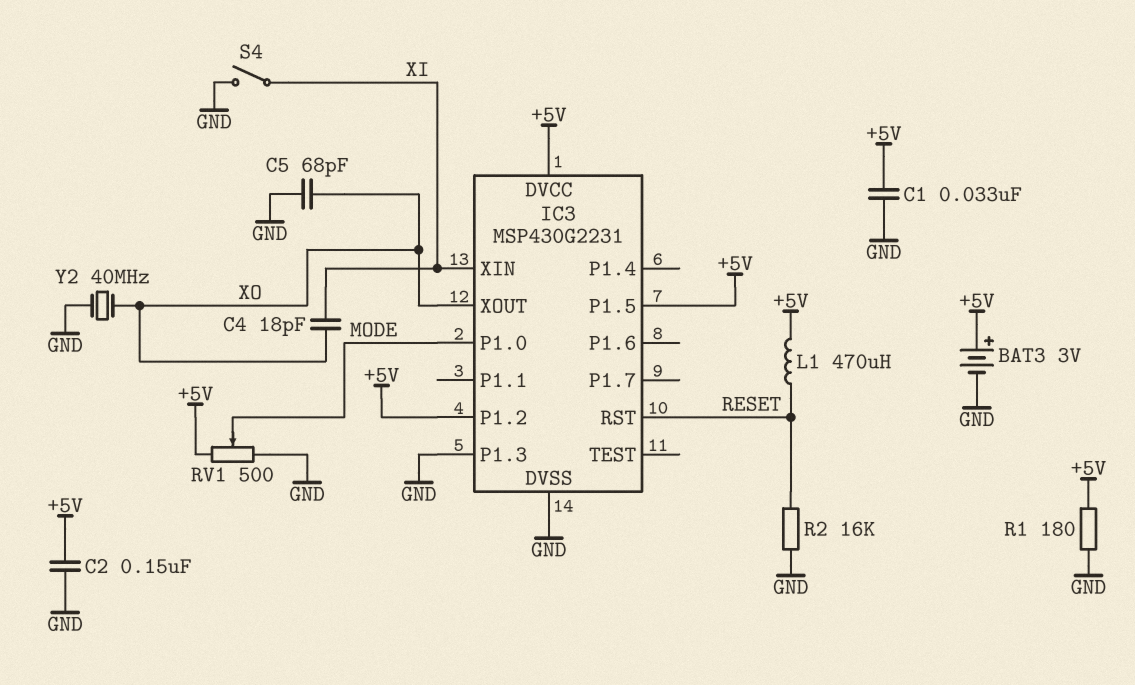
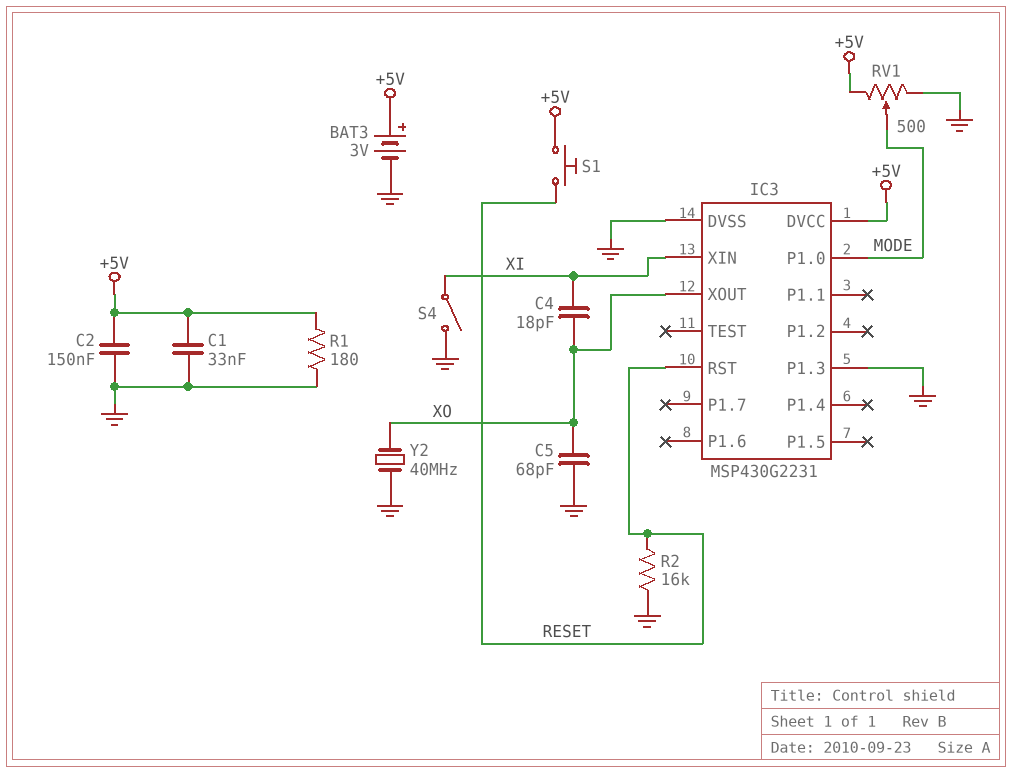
IC3 pin P1.2: +5V -> none
IC3 pin P1.5: +5V -> none
L1: 470uH (+5V, RESET) -> none
S1: none -> button (+5V, RESET)

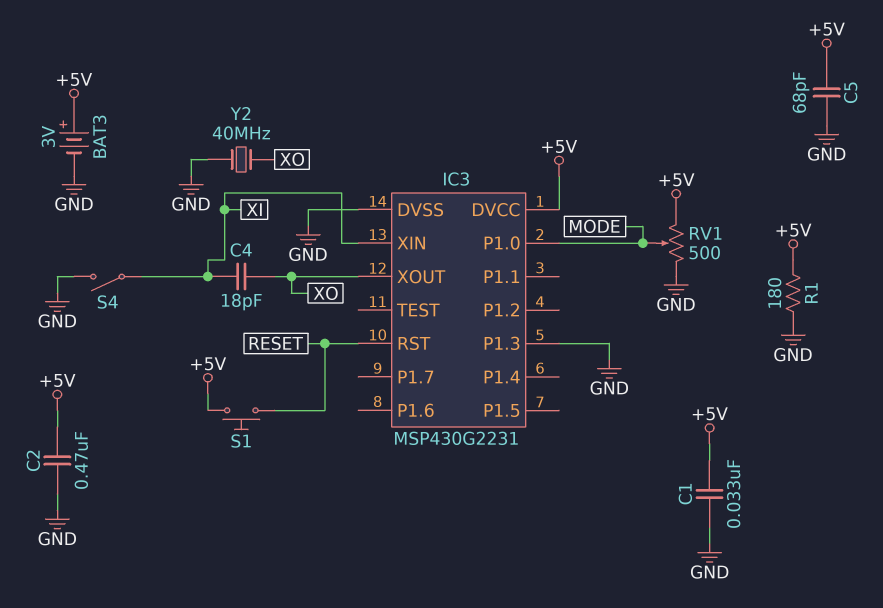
C2: 150nF (+5V, GND) -> 470nF (+5V, GND)
C5: 68pF (GND, XO) -> 68pF (+5V, GND)
R2: 16k (GND, RESET) -> none

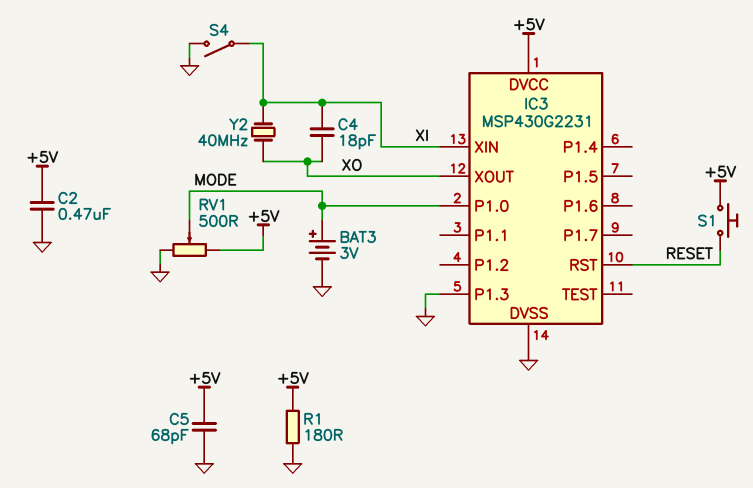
BAT3: 3V (plus +5V, minus GND) -> 3V (plus MODE, minus GND)
C1: 33nF (+5V, GND) -> none
Y2: 40MHz (GND, XO) -> 40MHz (XI, XO)

